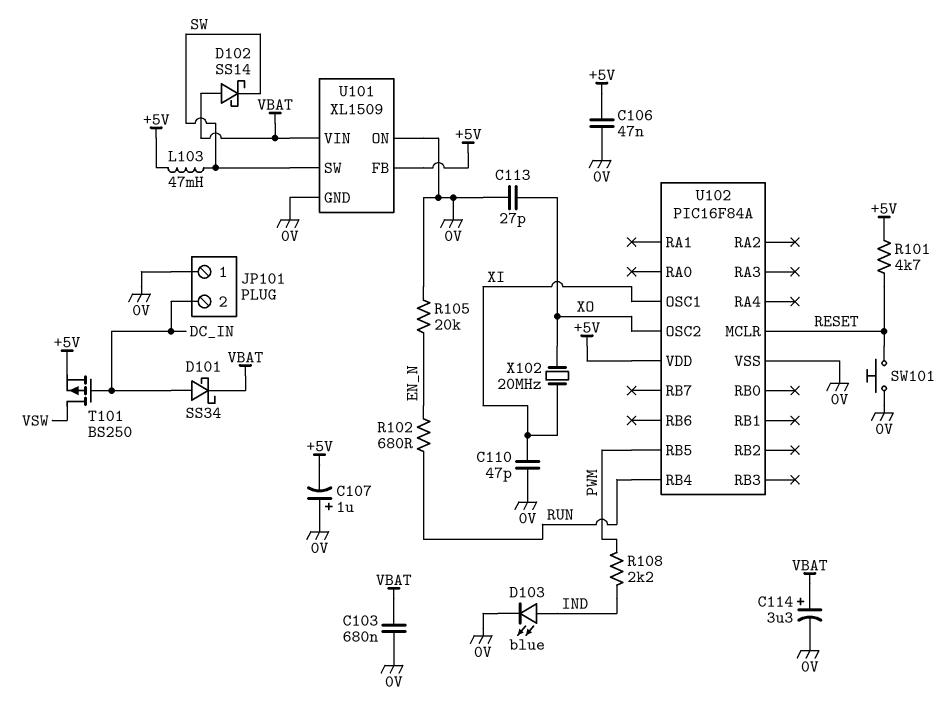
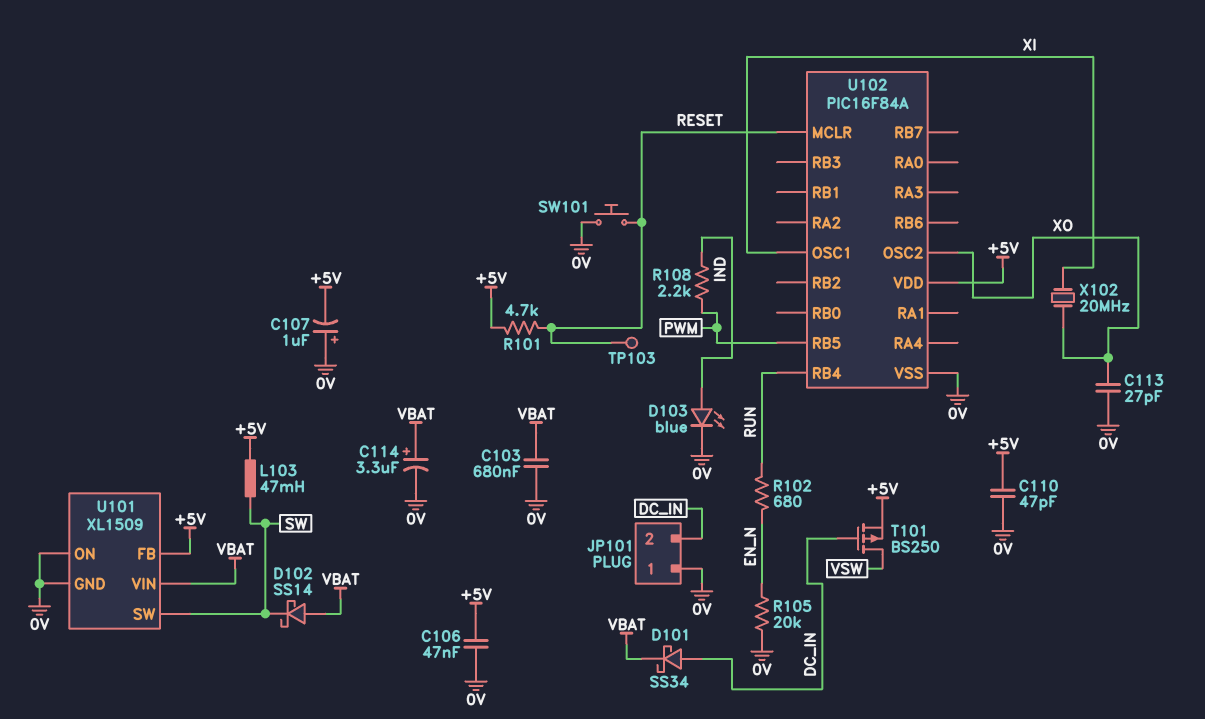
C110: 47pF (0V, XI) -> 47pF (+5V, 0V)
TP103: none -> test point (RESET)

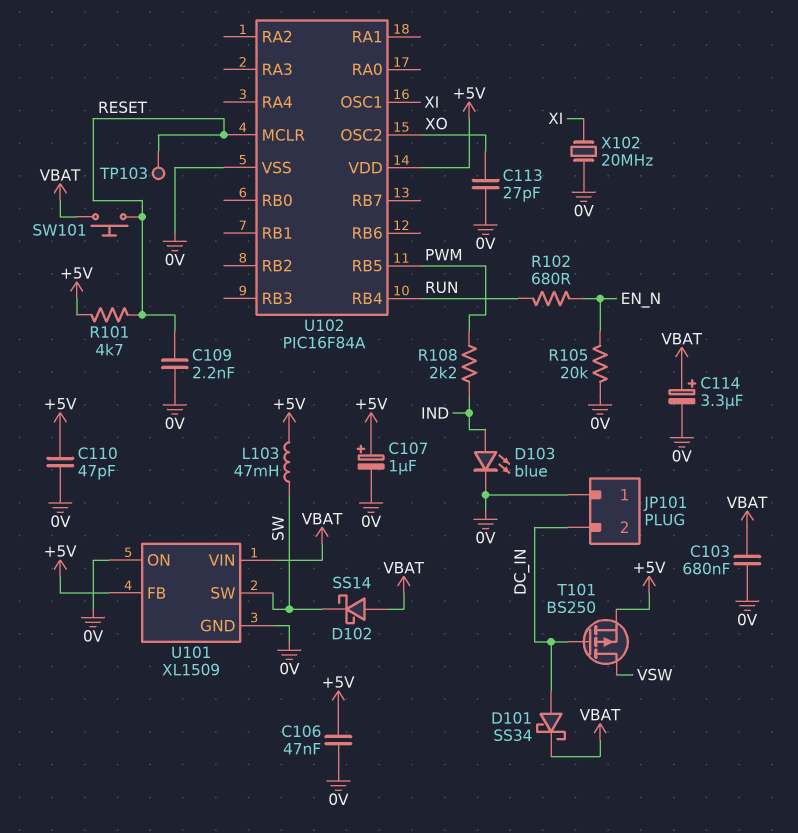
C107: 1uF (plus 0V, minus +5V) -> 1uF (plus +5V, minus 0V)
C109: none -> 2.2nF (0V, RESET)
SW101: button (0V, RESET) -> button (RESET, VBAT)
X102: 20MHz (XI, XO) -> 20MHz (0V, XI)

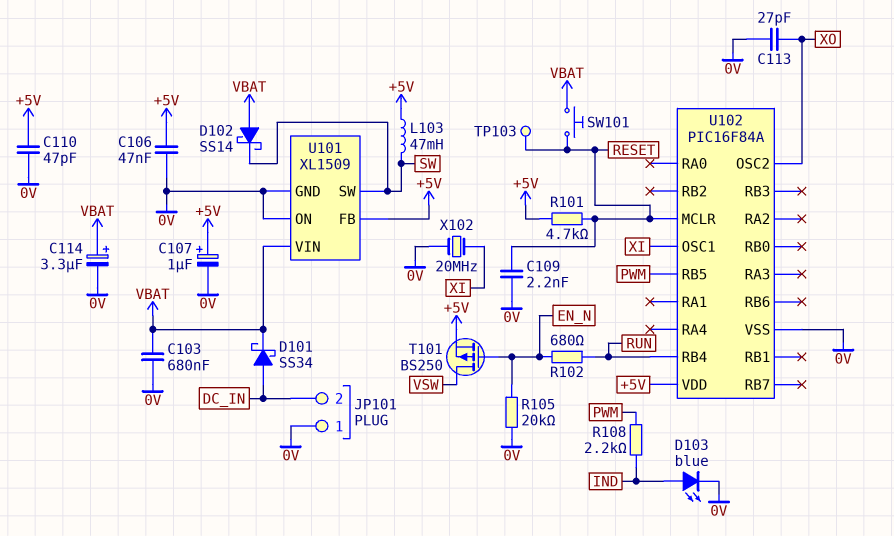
T101: PMOS BS250 (G DC_IN, D VSW, S +5V) -> PMOS BS250 (G EN_N, D VSW, S +5V)

